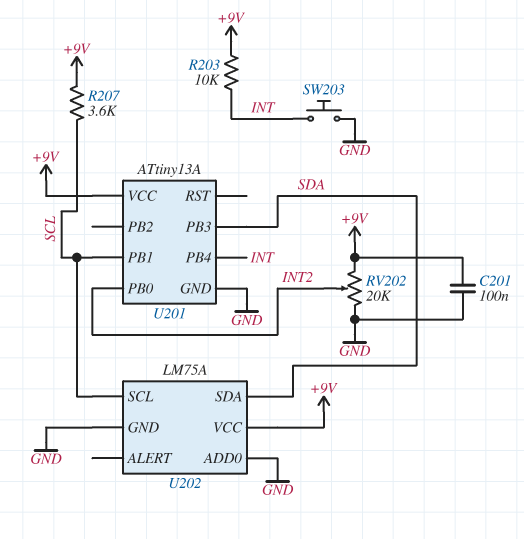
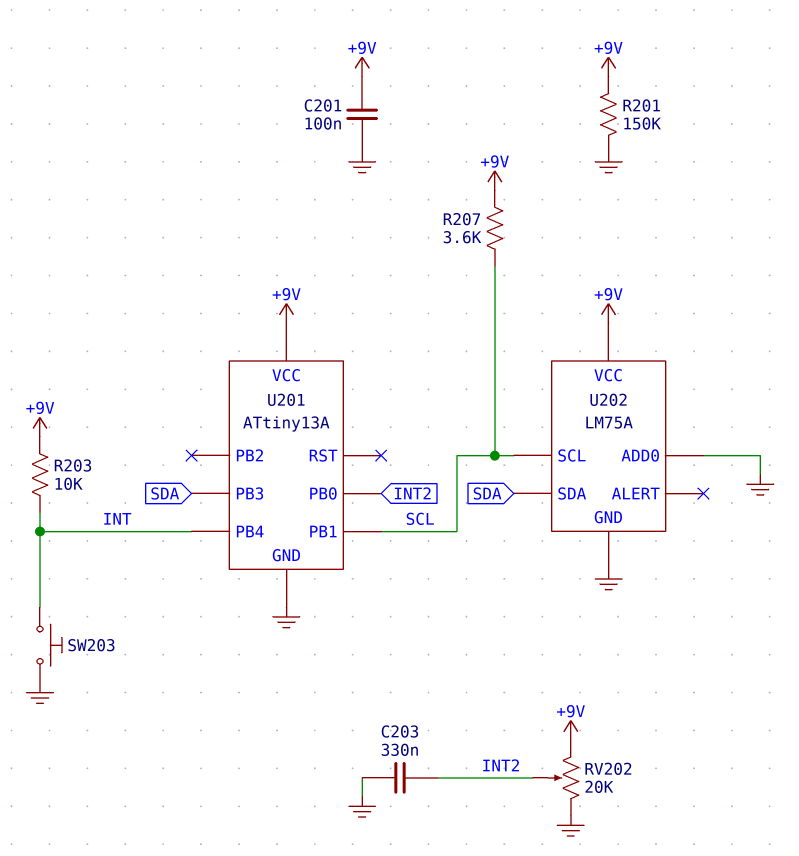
C203: none -> 330nF (GND, INT2)
R201: none -> 150k (+9V, GND)

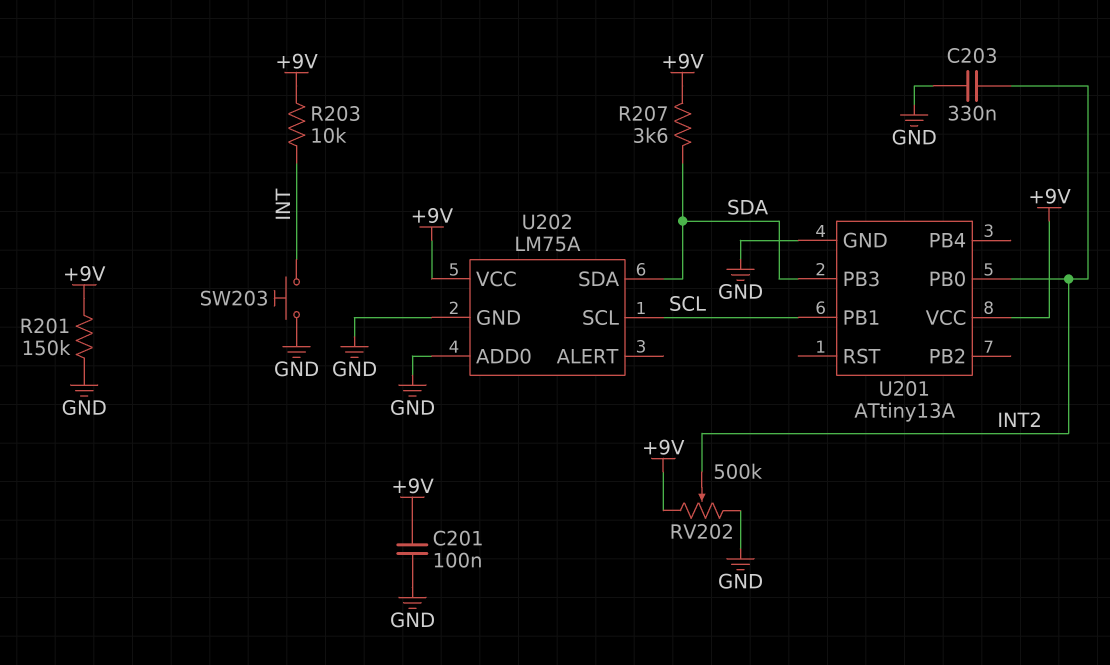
R207: 3.6k (+9V, SCL) -> 3.6k (+9V, SDA)
RV202: 20k (+9V, GND, wiper INT2) -> 500k (+9V, GND, wiper INT2)
U201 pin PB4: INT -> none

